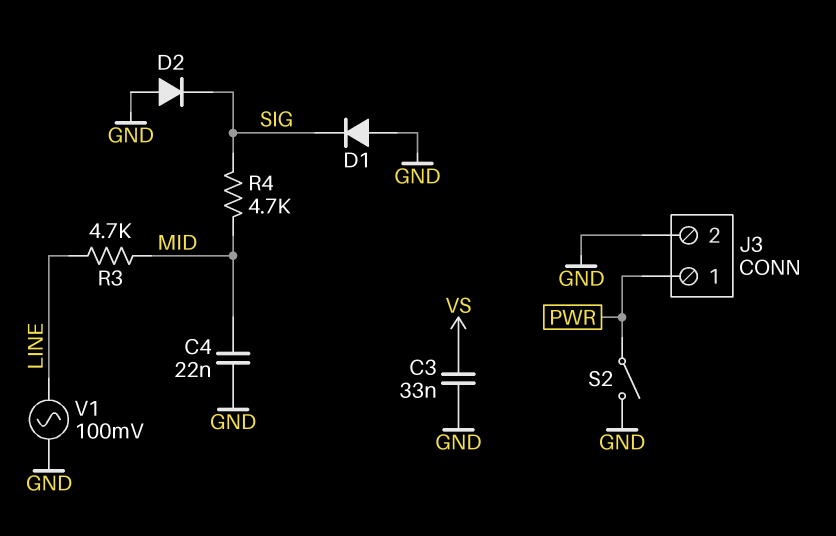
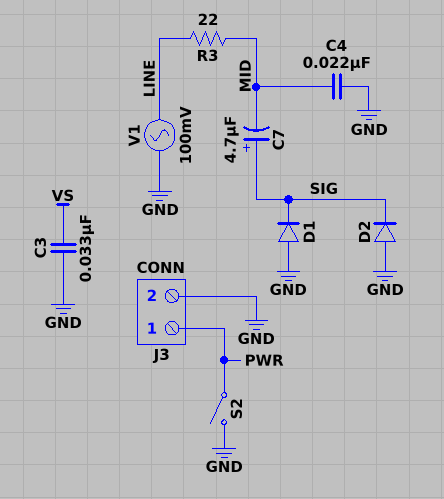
C7: none -> 4.7uF (plus SIG, minus MID)
R3: 4.7k (LINE, MID) -> 22 (LINE, MID)
R4: 4.7k (MID, SIG) -> none

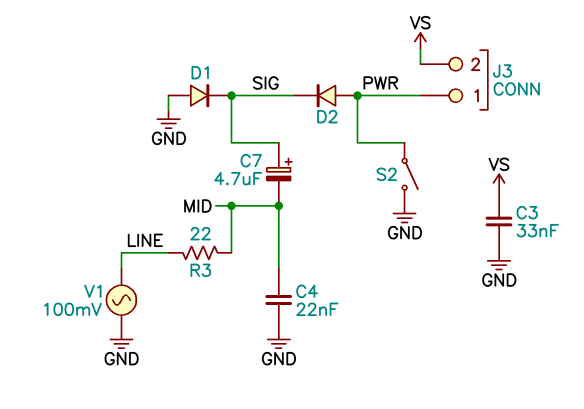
D2: diode (A GND, K SIG) -> diode (A PWR, K SIG)
J3 pin 2: GND -> VS

